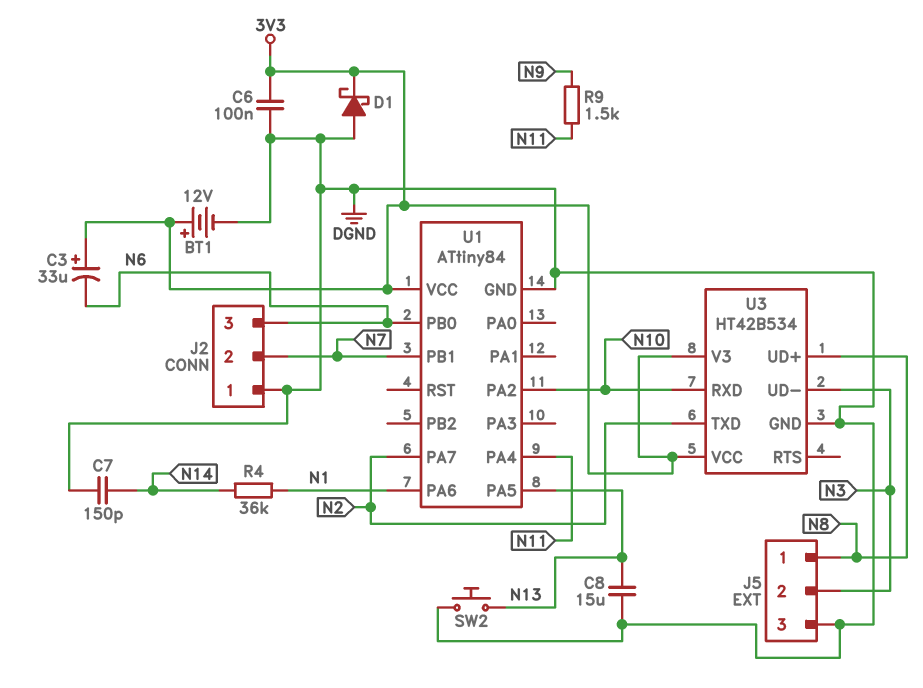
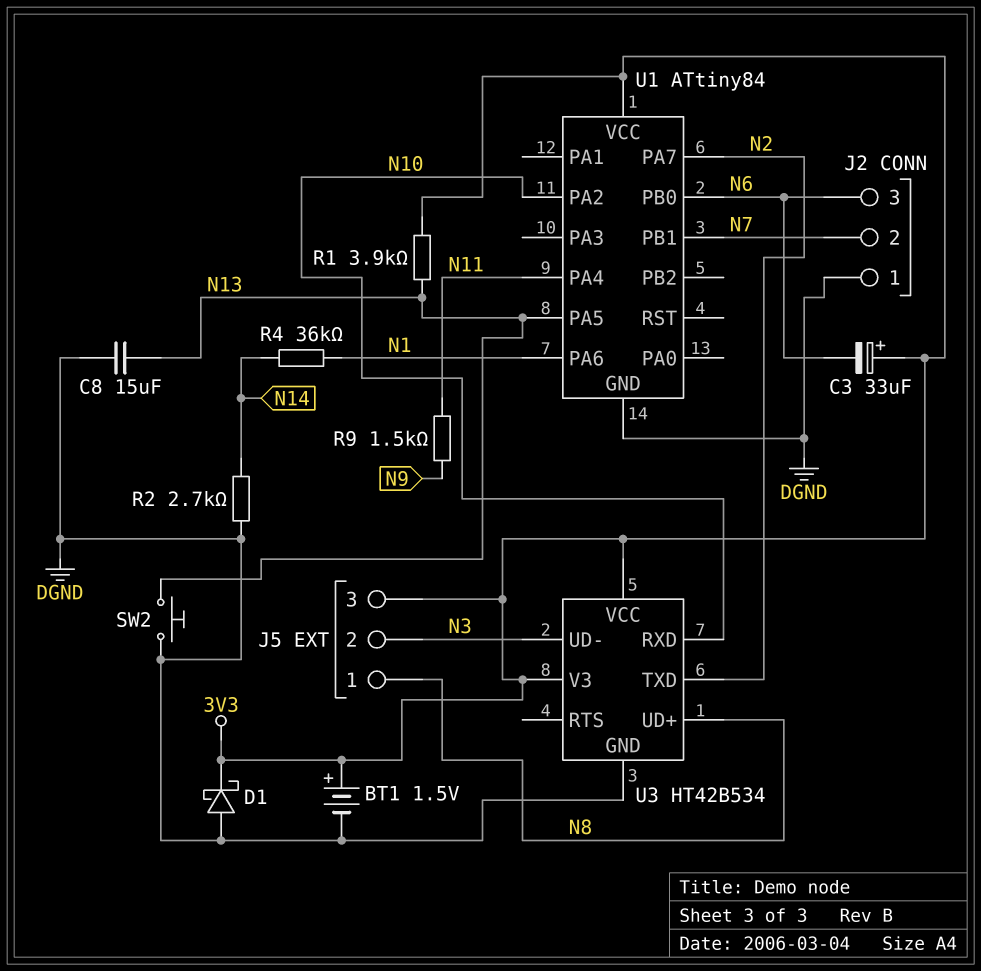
BT1: 12V (plus 3V3, minus DGND) -> 1.5V (plus 3V3, minus DGND)
C6: 100nF (3V3, DGND) -> none
C7: 150pF (DGND, N14) -> none
J5 pin 3: DGND -> 3V3
R1: none -> 3.9k (3V3, N13)
R2: none -> 2.7k (DGND, N14)

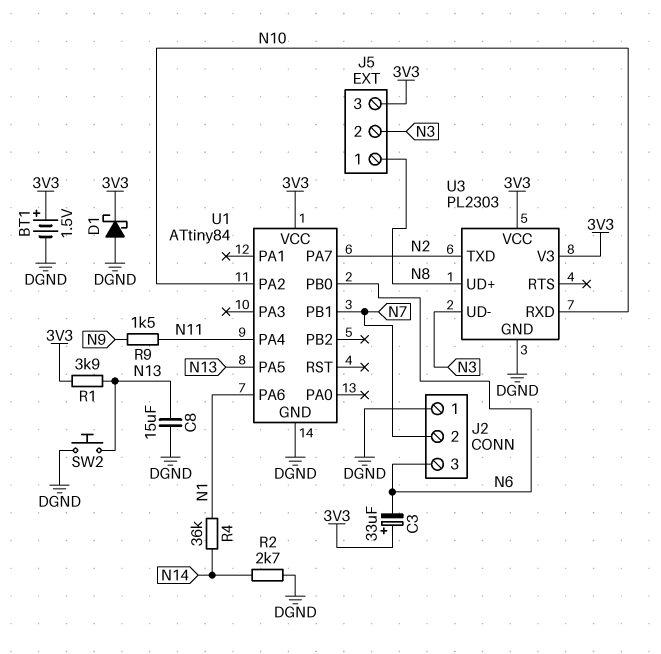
U3: HT42B534 -> PL2303

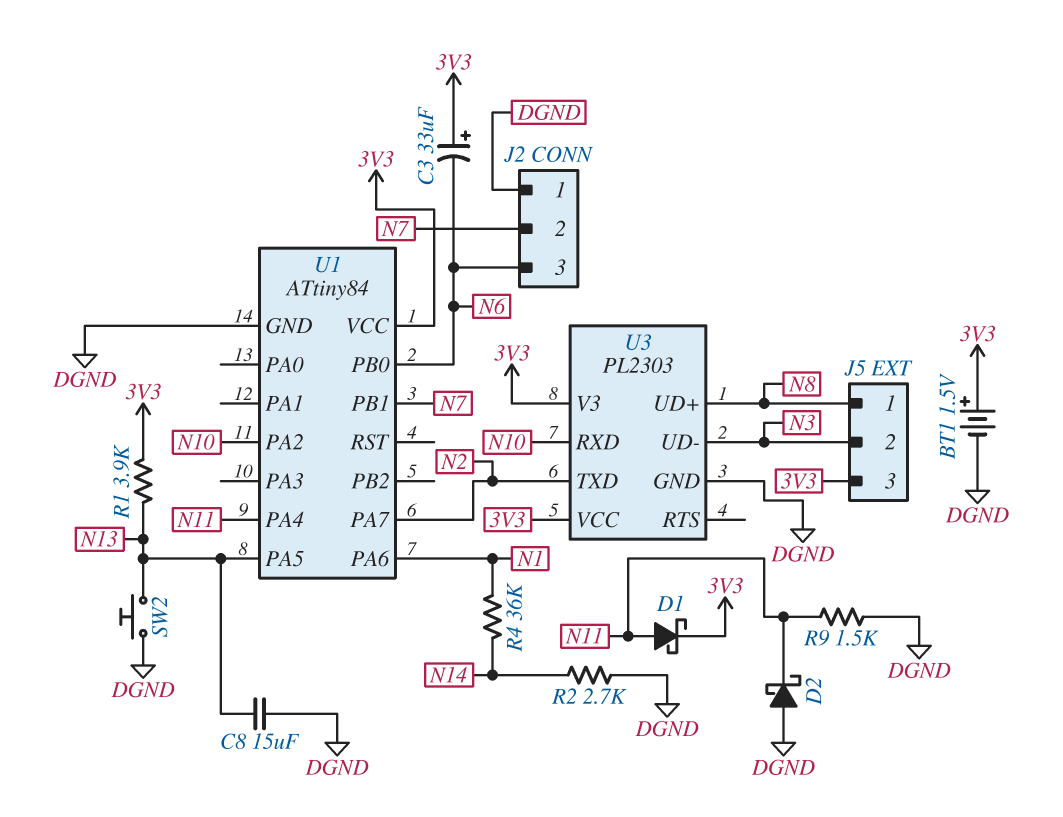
D1: schottky (A DGND, K 3V3) -> schottky (A N11, K 3V3)
D2: none -> schottky (A DGND, K N11)
R9: 1.5k (N9, N11) -> 1.5k (DGND, N11)

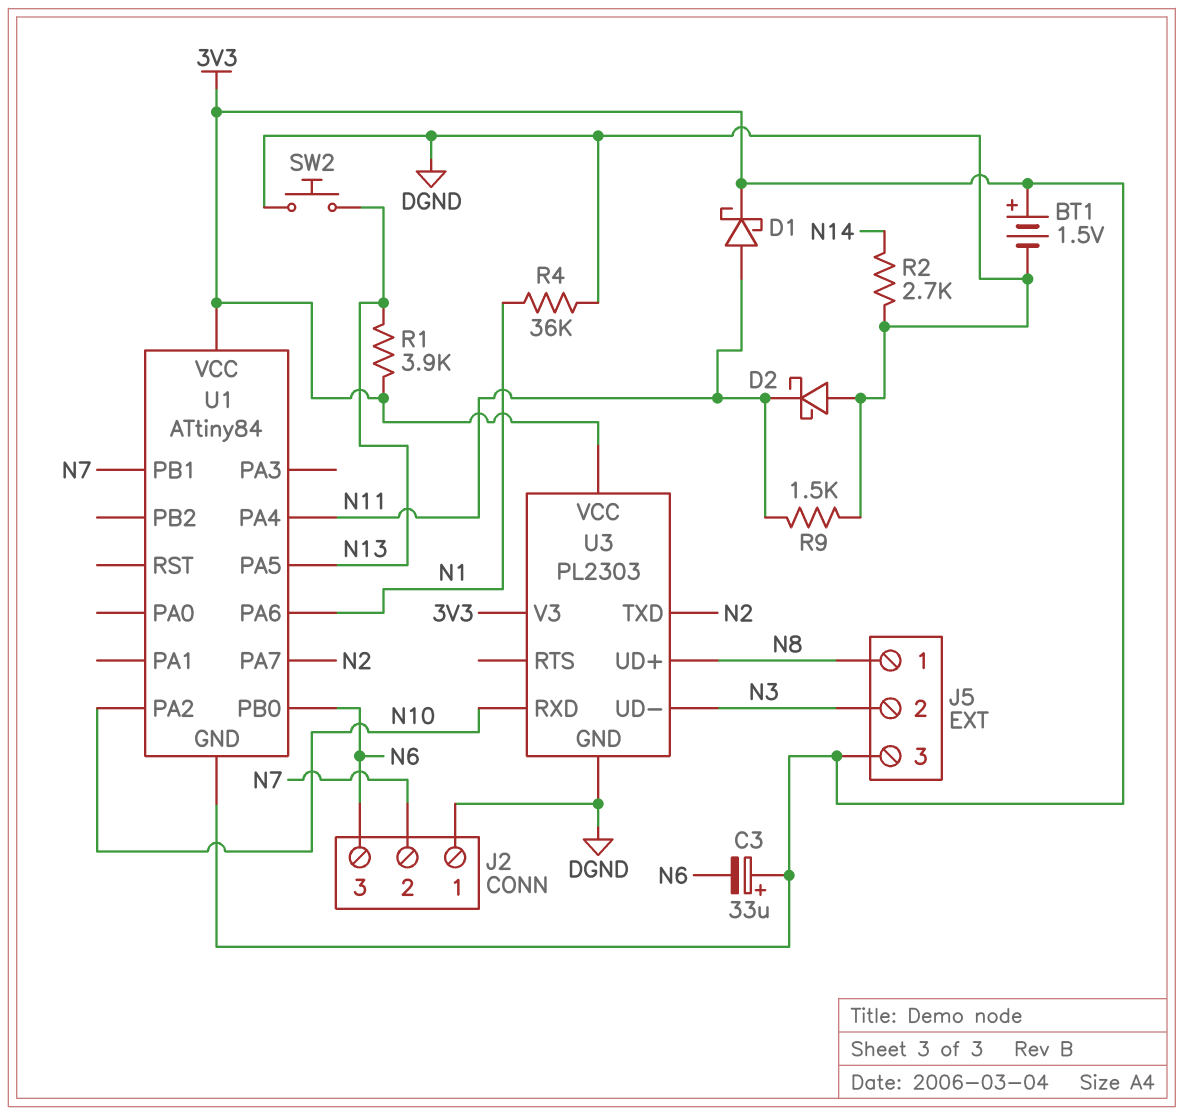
C8: 15uF (DGND, N13) -> none
R4: 36k (N1, N14) -> 36k (DGND, N1)
U1 pin GND: DGND -> 3V3

